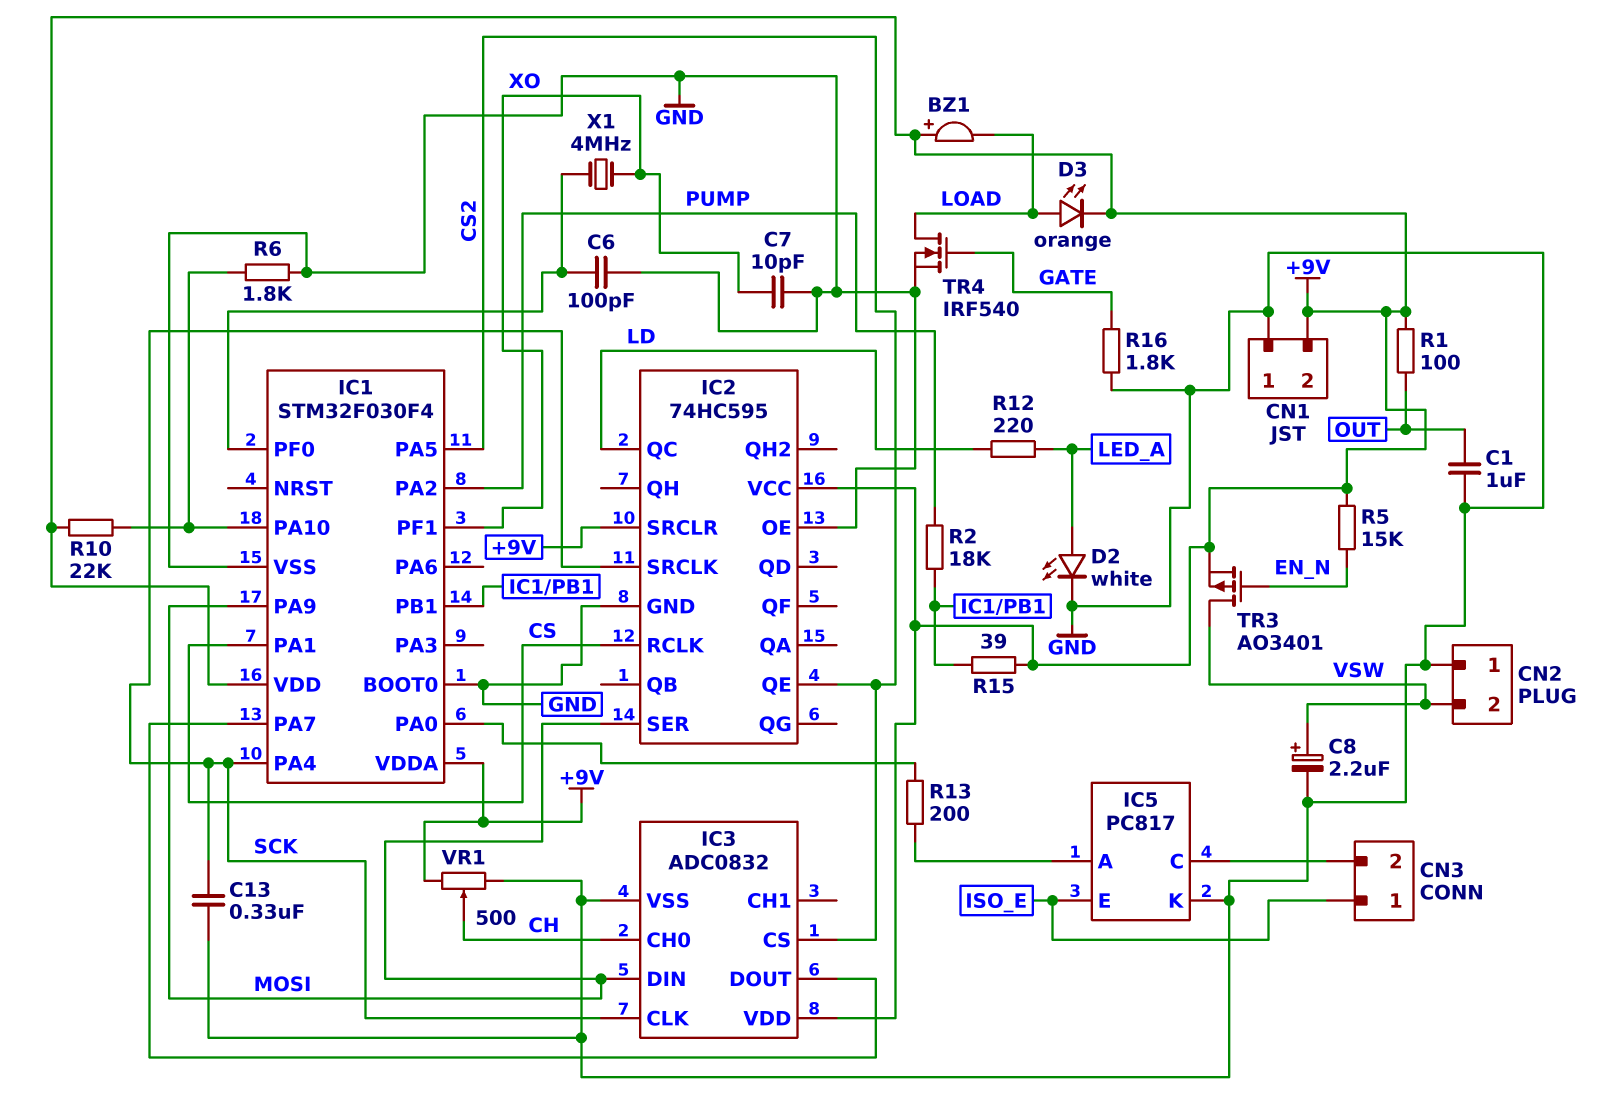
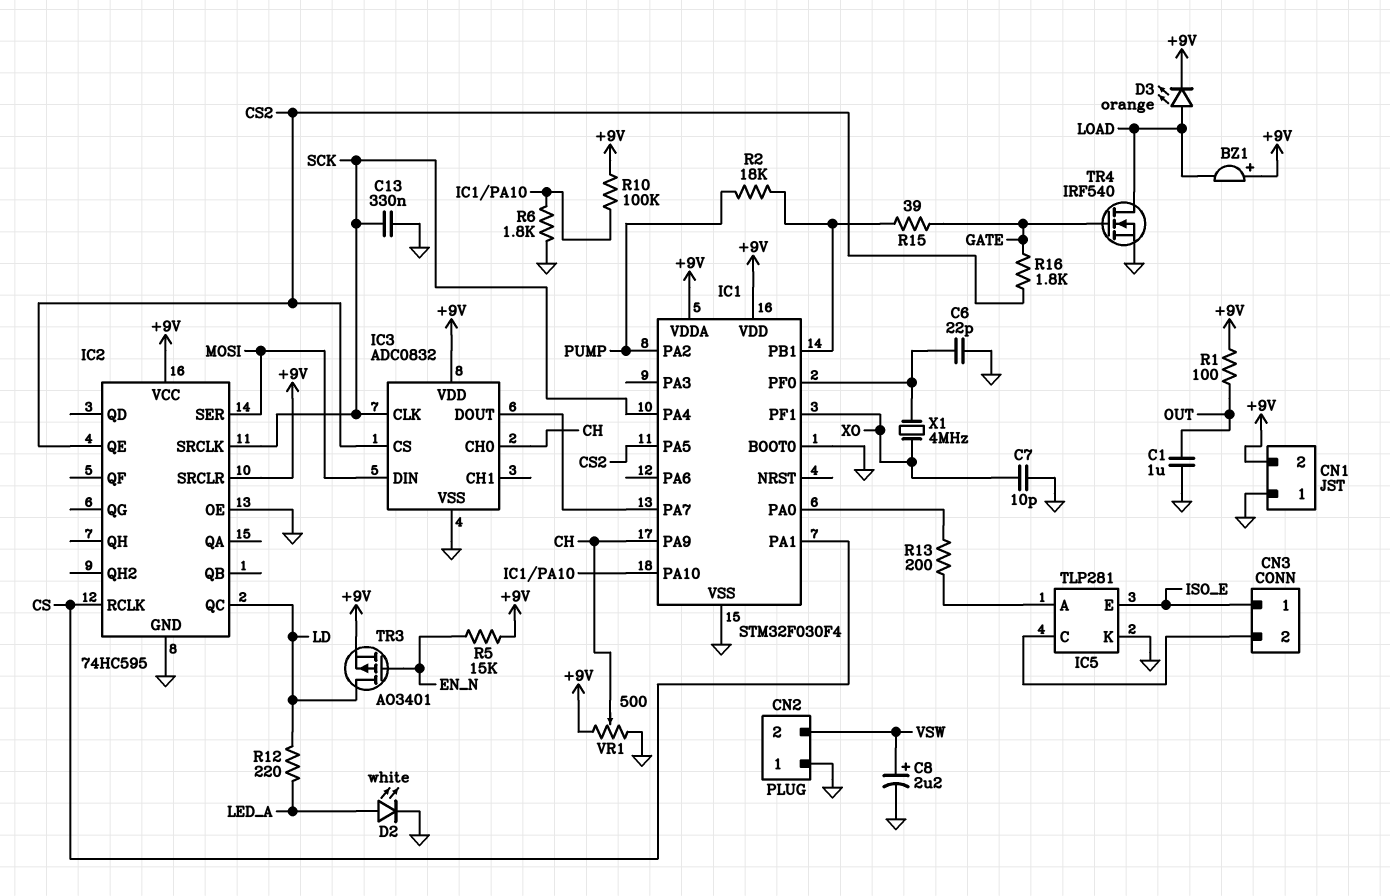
C6: 100pF (GND, IC1/PF0) -> 22pF (GND, IC1/PF0)
IC1 pin PA9: MOSI -> CH
IC5: PC817 -> TLP281
R10: 22k (+9V, IC1/PA10) -> 100k (+9V, IC1/PA10)
R15: 39 (+9V, IC1/PB1) -> 39 (GATE, IC1/PB1)
R16: 1.8k (GATE, GND) -> 1.8k (CS2, GATE)
TR3: PMOS AO3401 (G EN_N, D VSW, S +9V) -> PMOS AO3401 (G EN_N, D LD, S +9V)

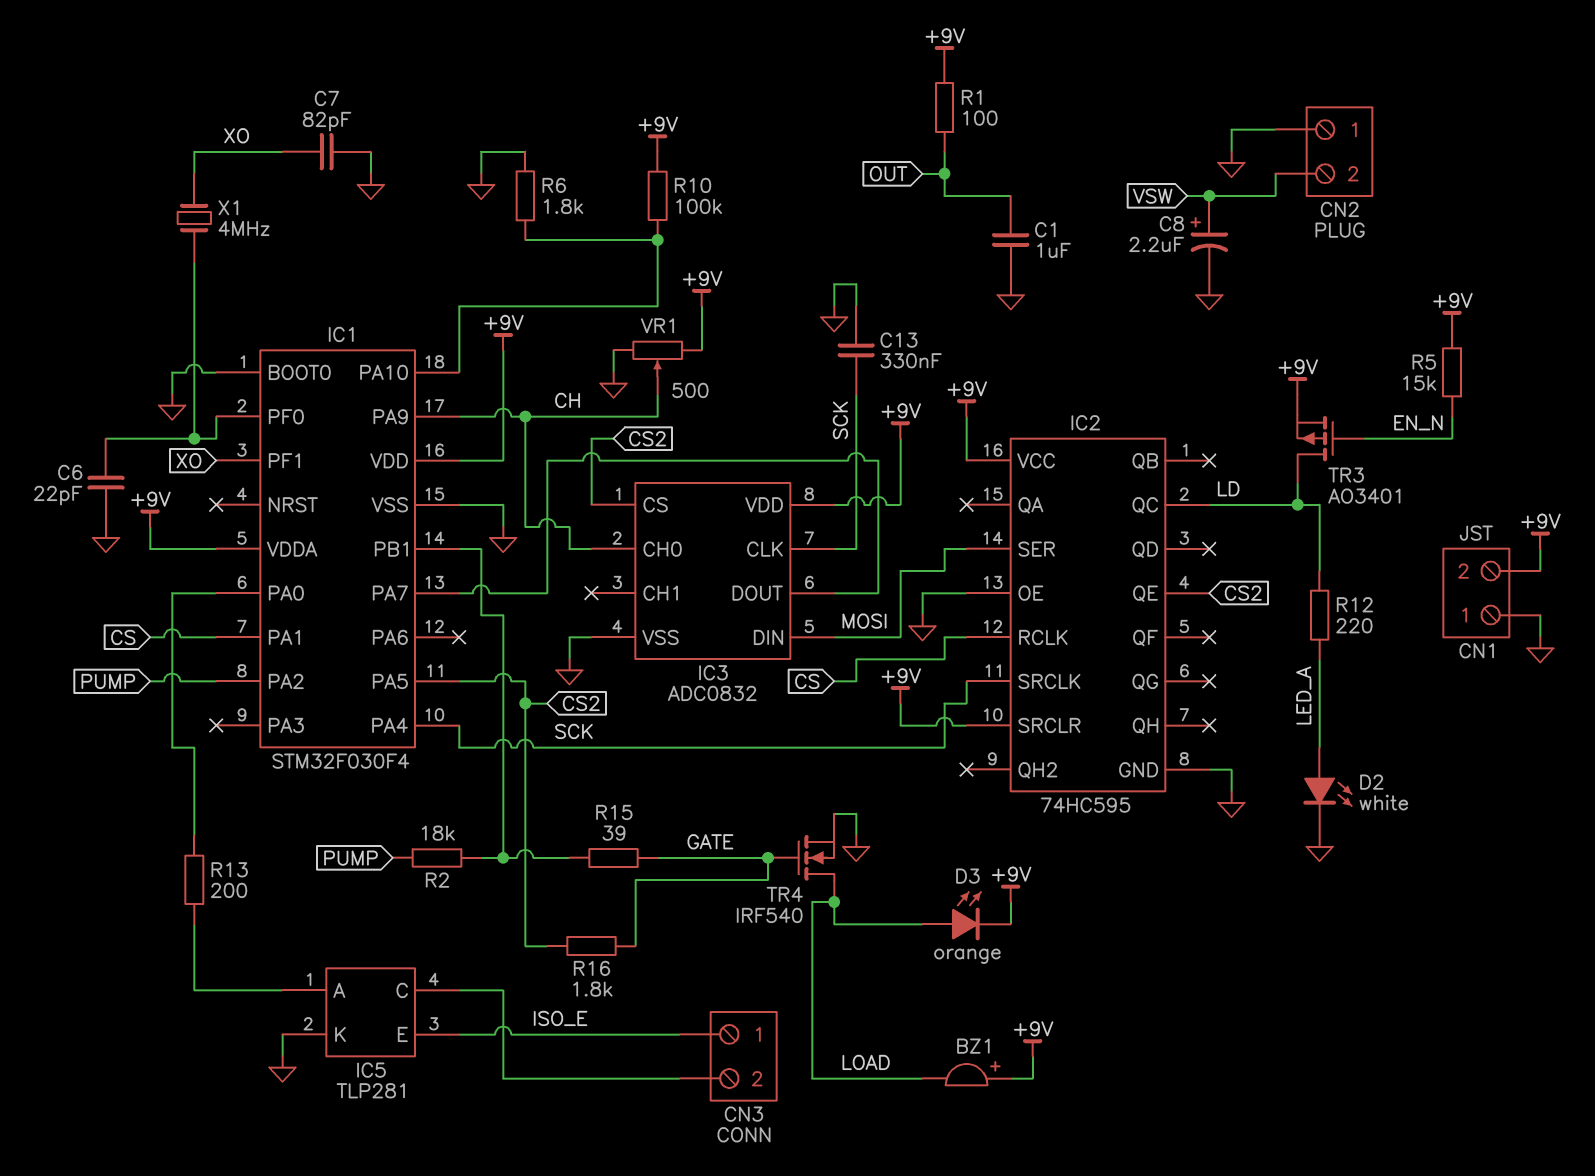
C7: 10pF (GND, XO) -> 82pF (GND, XO)

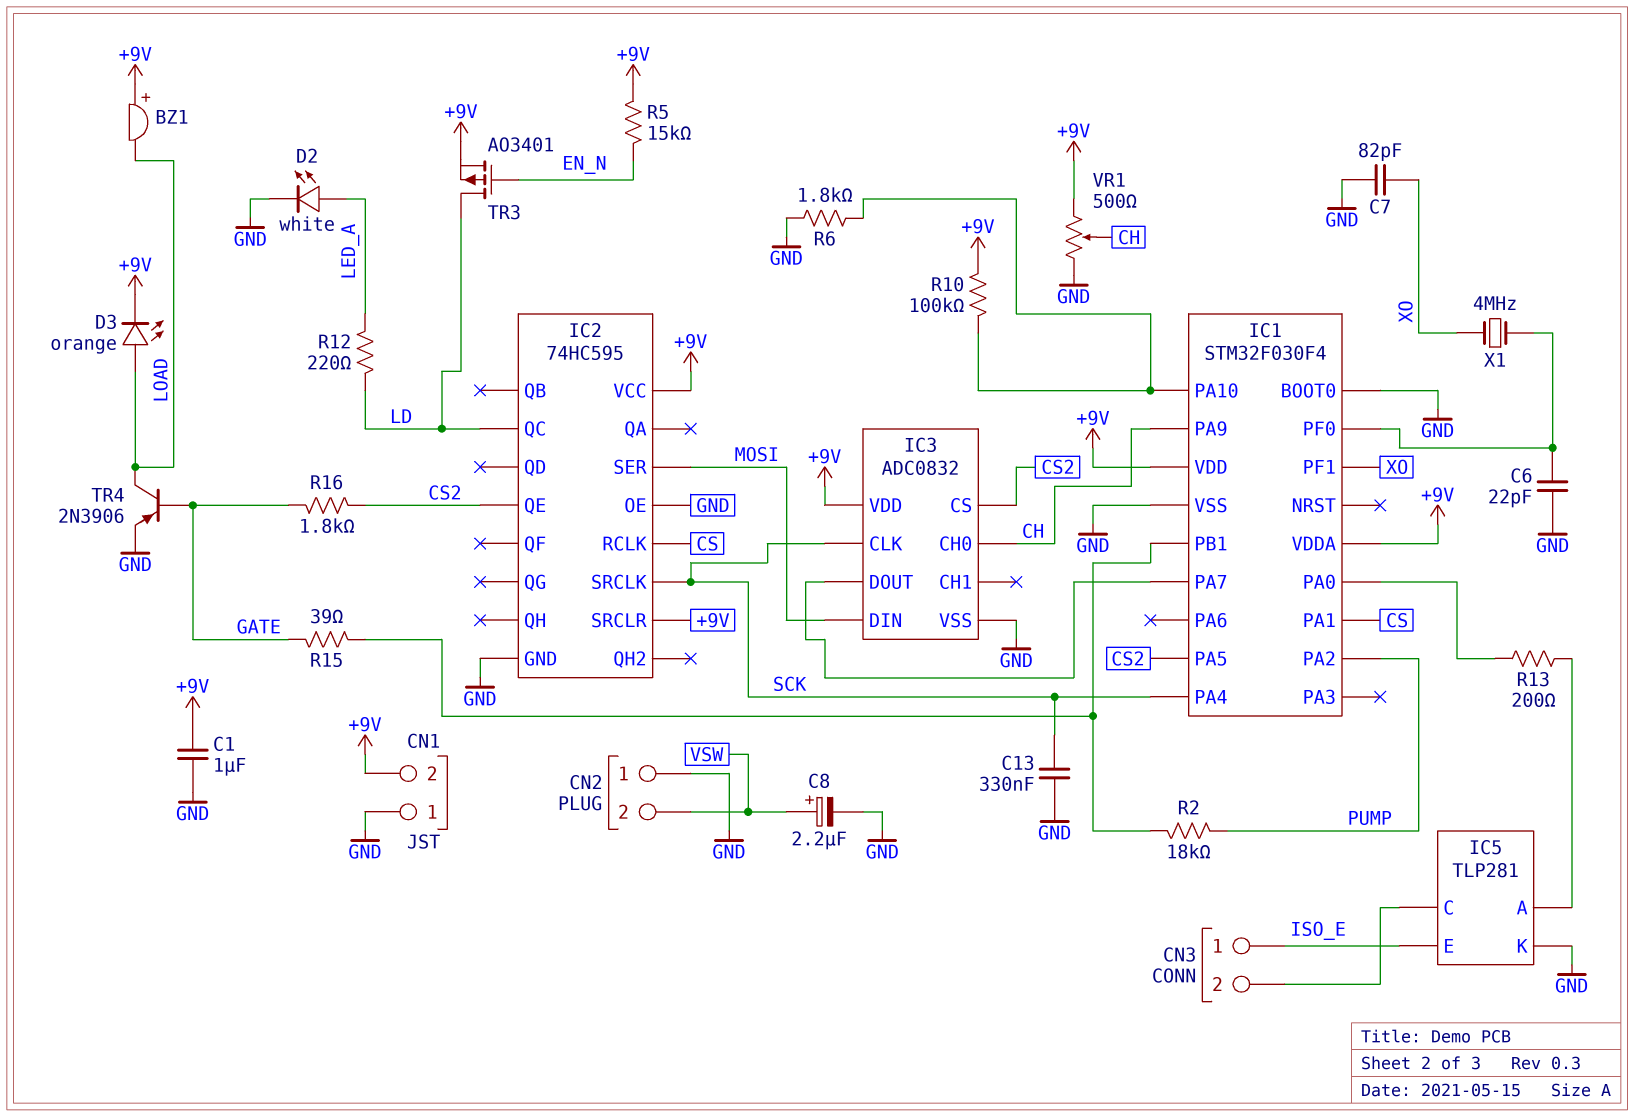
C1: 1uF (GND, OUT) -> 1uF (+9V, GND)
R1: 100 (+9V, OUT) -> none
TR4: NMOS IRF540 (G GATE, D LOAD, S GND) -> PNP 2N3906 (B GATE, C LOAD, E GND)

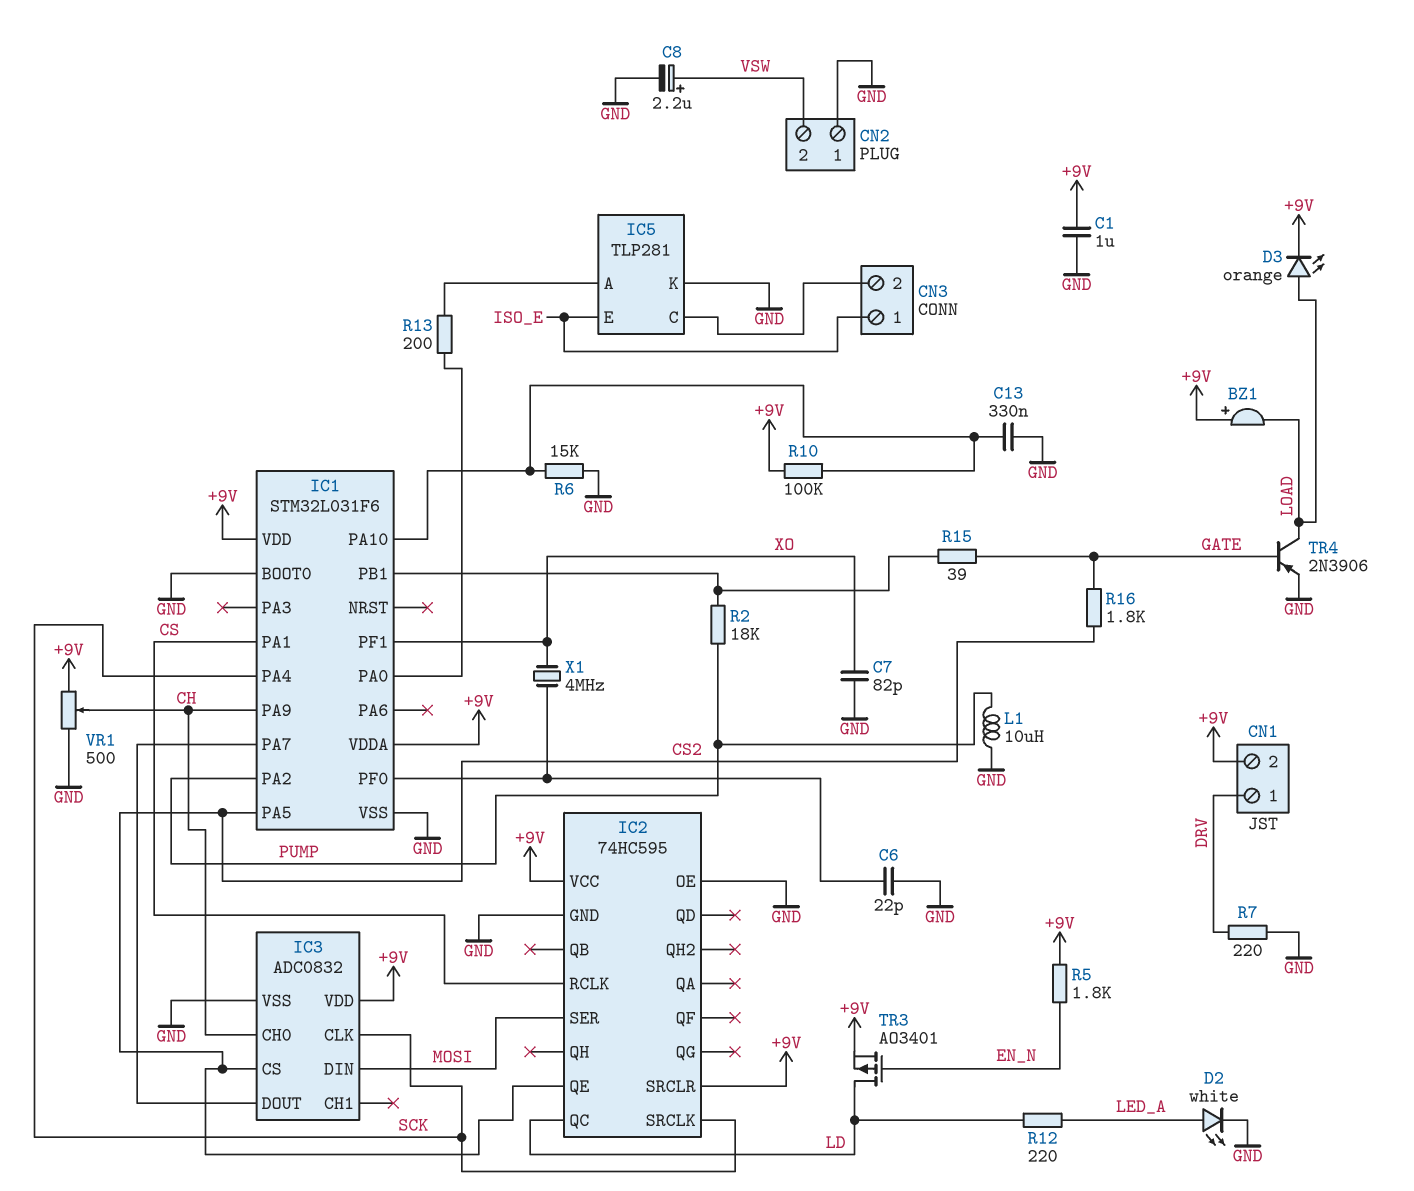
C13: 330nF (GND, SCK) -> 330nF (GND, IC1/PA10)
CN1 pin 1: GND -> DRV
IC1: STM32F030F4 -> STM32L031F6
L1: none -> 10uH (GND, PUMP)
R5: 15k (+9V, EN_N) -> 1.8k (+9V, EN_N)
R6: 1.8k (GND, IC1/PA10) -> 15k (GND, IC1/PA10)
R7: none -> 220 (DRV, GND)

